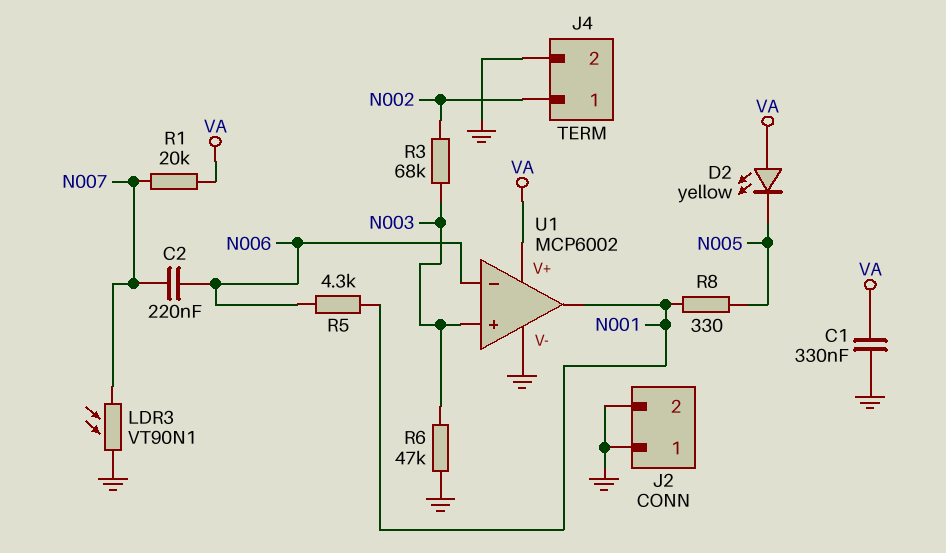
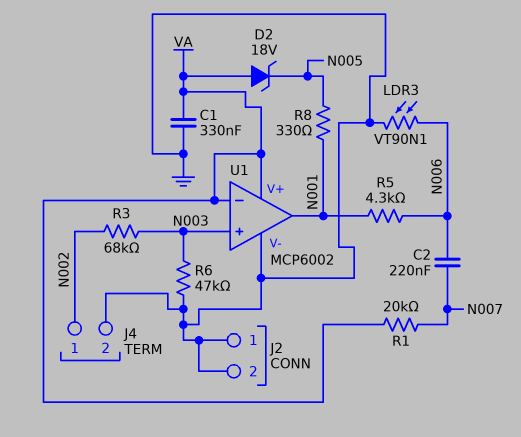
D2: LED yellow (A VA, K N005) -> zener 18V (A VA, K N005)
LDR3: VT90N1 (GND, N007) -> VT90N1 (GND, N006)
U1 pin in-: N006 -> VA

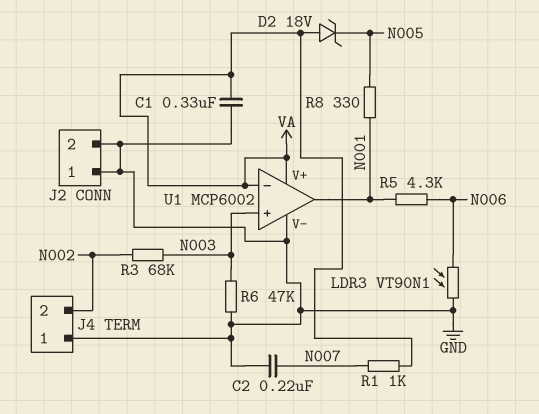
C2: 220nF (N006, N007) -> 220nF (GND, N007)
J4 pin 1: N002 -> GND
J4 pin 2: GND -> N002
R1: 20k (N007, VA) -> 1k (N007, VA)

